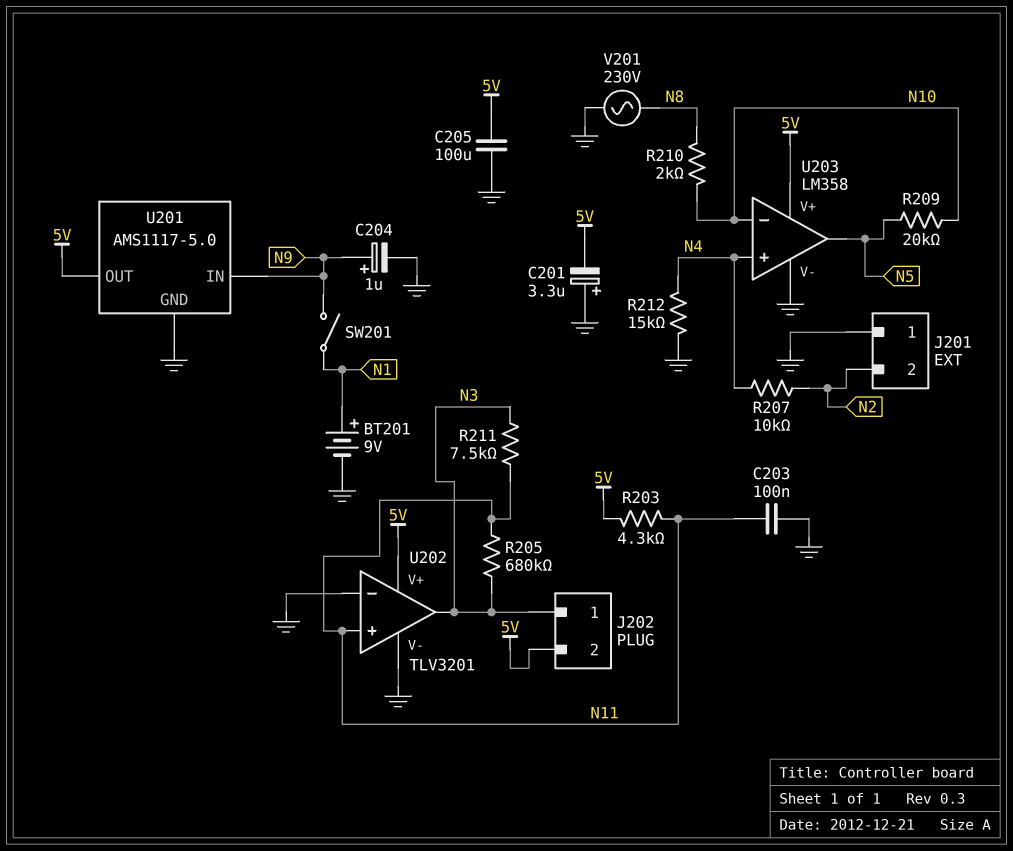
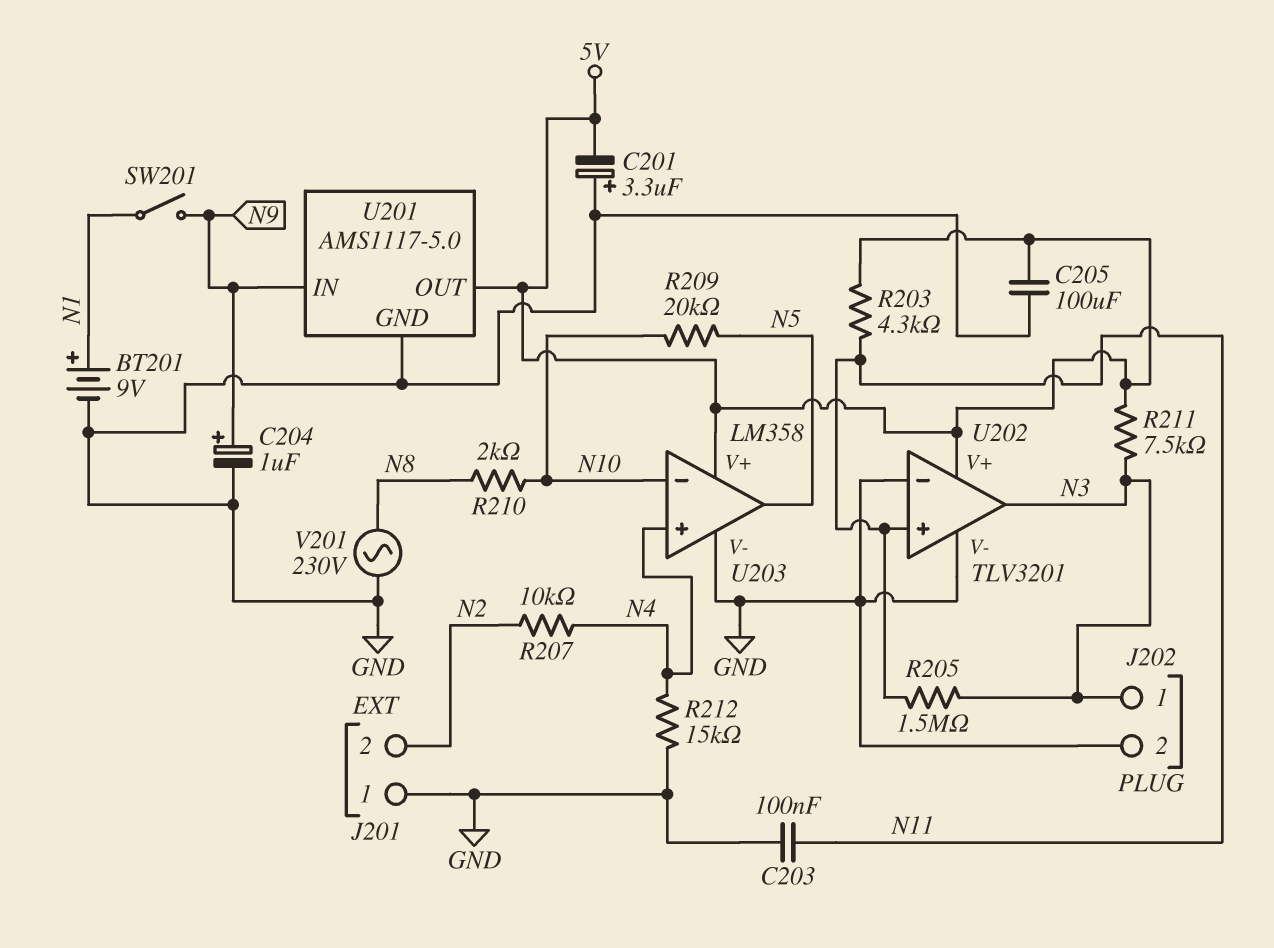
J202 pin 2: 5V -> GND
R205: 680k (N3, N11) -> 1.5M (N3, N11)
R211: 7.5k (N3, N11) -> 7.5k (5V, N3)

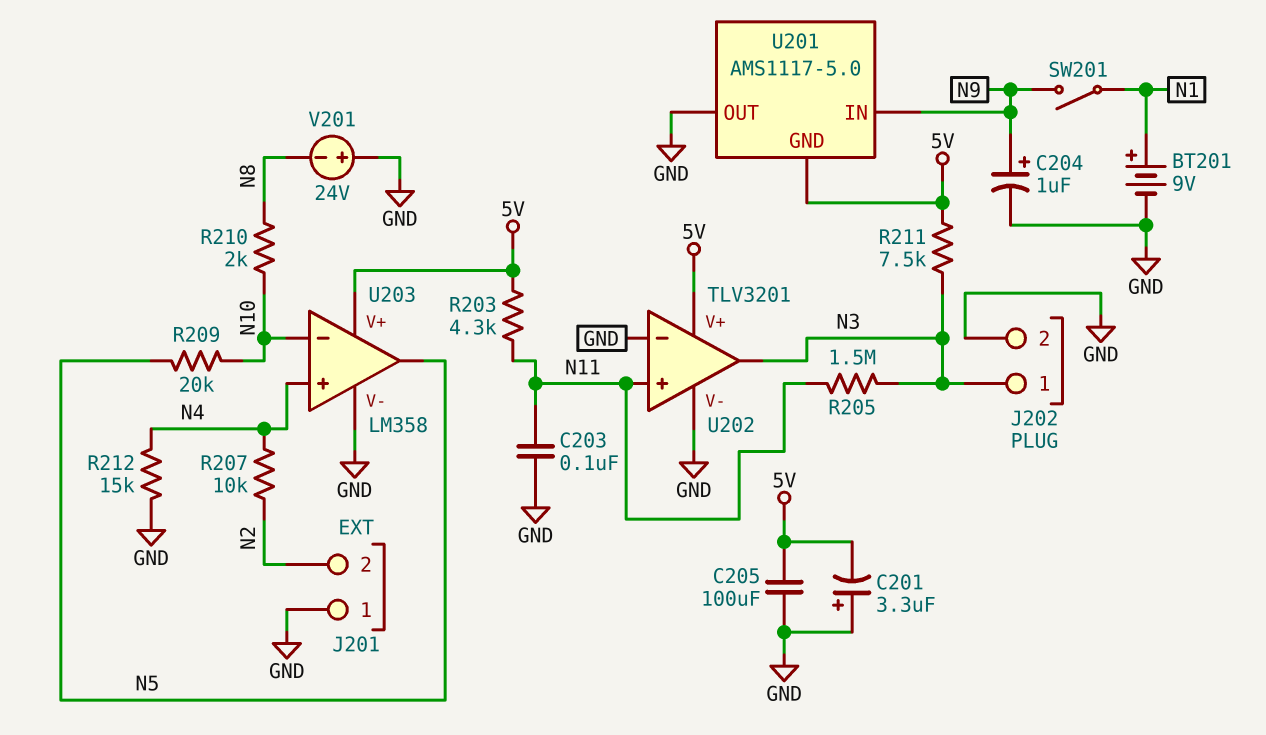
U201 pin GND: GND -> 5V
U201 pin OUT: 5V -> GND
V201: AC 230V (GND, N8) -> 24V (plus GND, minus N8)

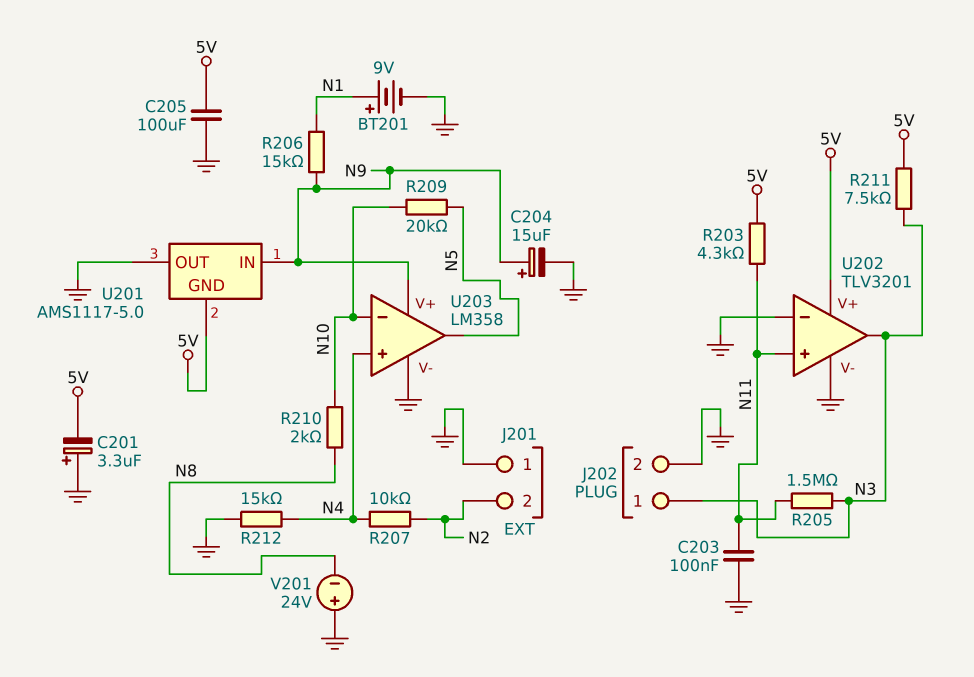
C204: 1uF (plus N9, minus GND) -> 15uF (plus N9, minus GND)
R206: none -> 15k (N1, N9)
SW201: switch (N1, N9) -> none
U203 pin V+: 5V -> N9

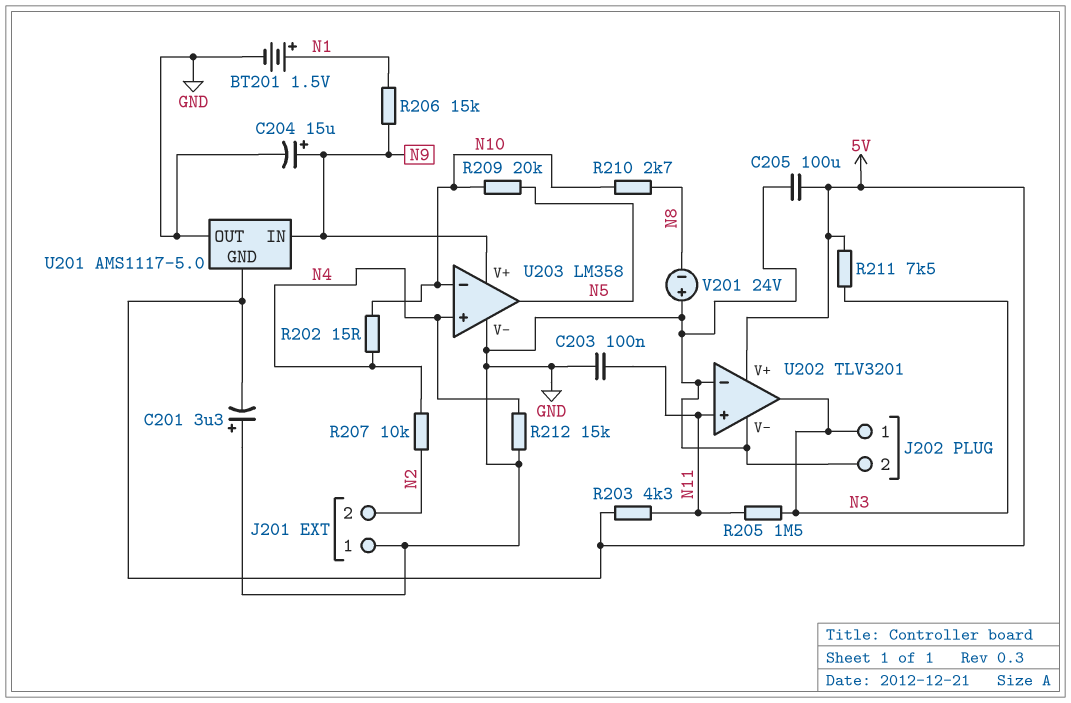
BT201: 9V (plus N1, minus GND) -> 1.5V (plus N1, minus GND)
R202: none -> 15 (N4, N10)
R210: 2k (N8, N10) -> 2.7k (N8, N10)

